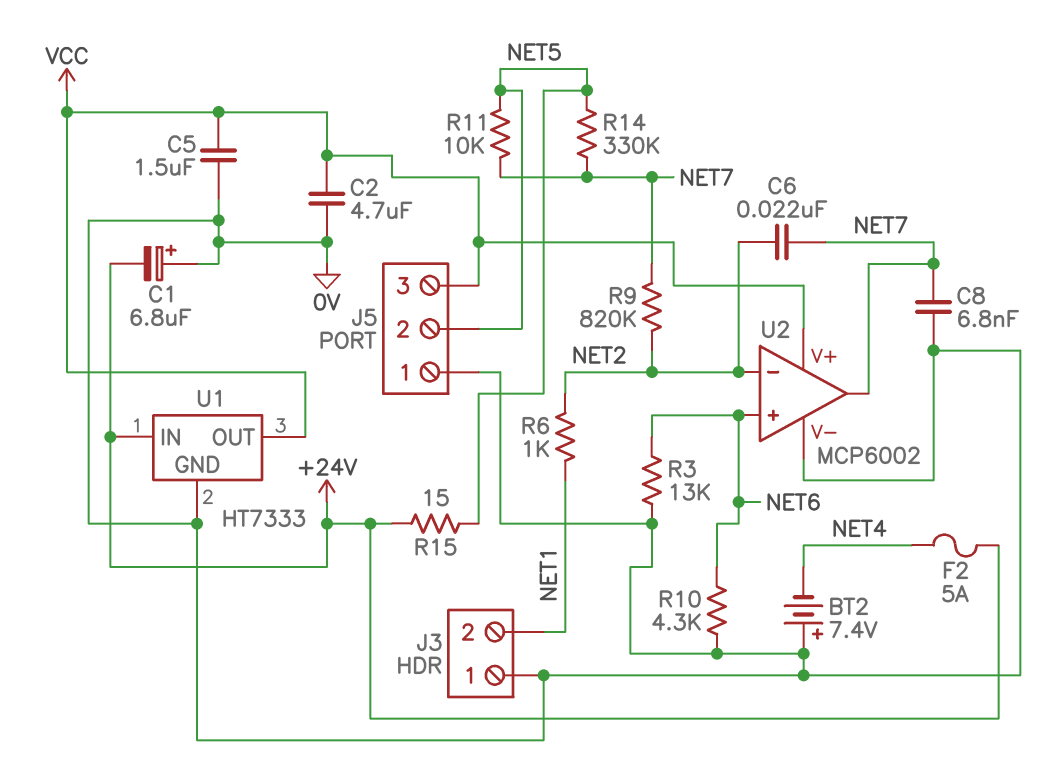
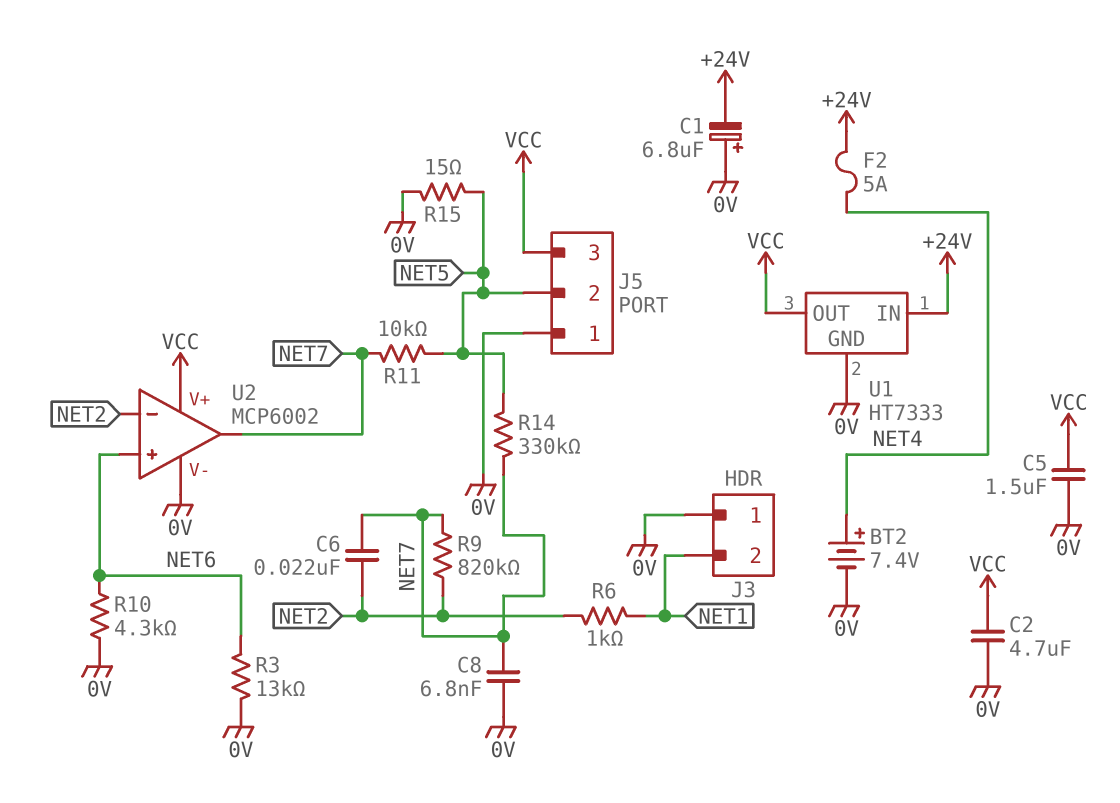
BT2: 7.4V (plus 0V, minus NET4) -> 7.4V (plus NET4, minus 0V)
R15: 15 (+24V, NET5) -> 15 (0V, NET5)

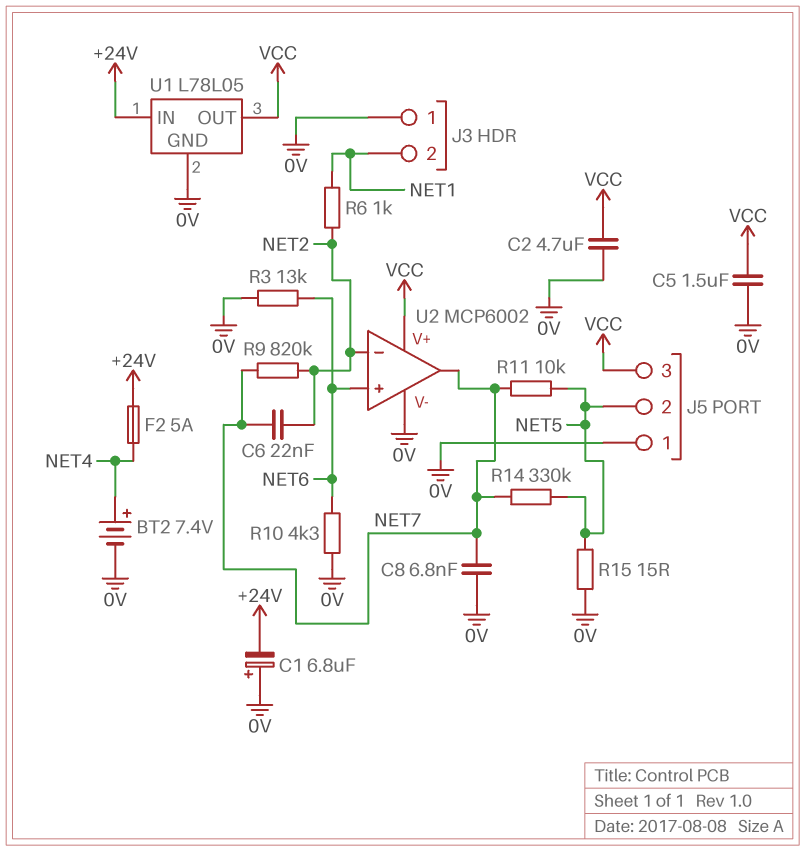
U1: HT7333 -> L78L05

